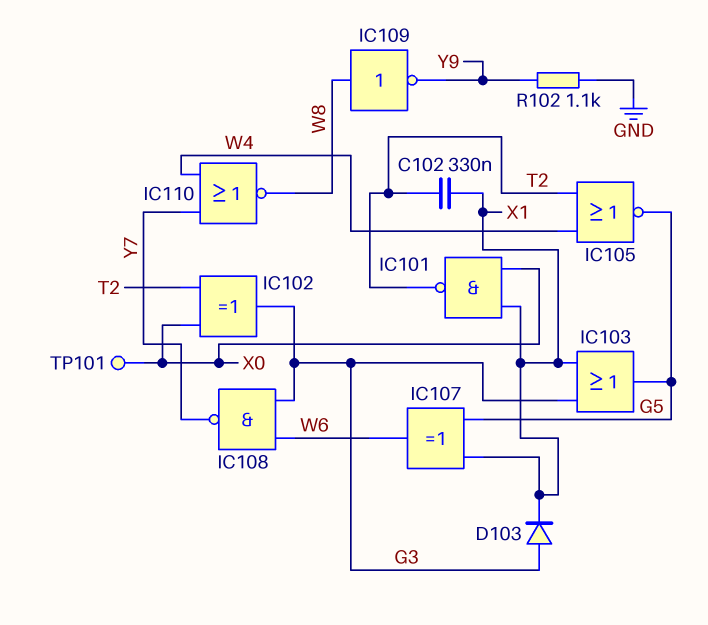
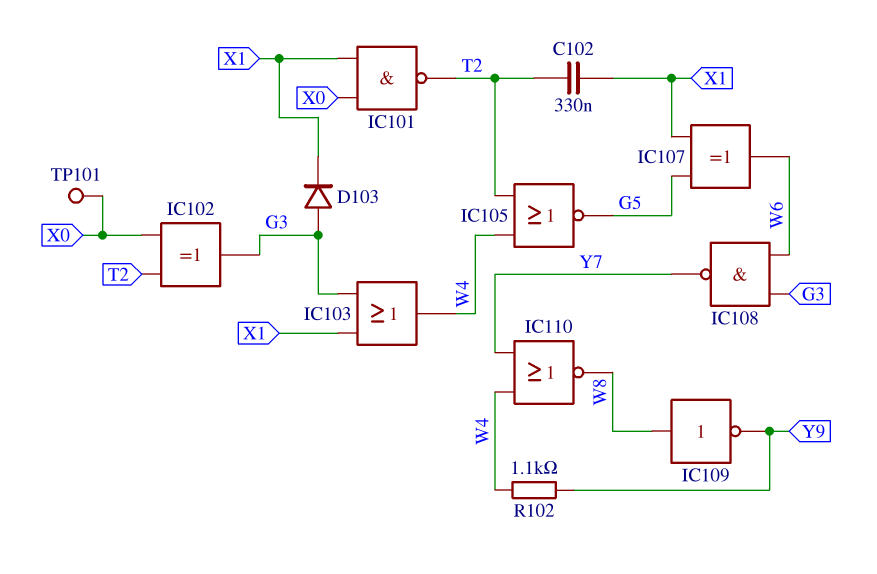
IC103: OR (in G3, in X1, out G5) -> OR (in G3, in X1, out W4)
R102: 1.1k (GND, Y9) -> 1.1k (W4, Y9)

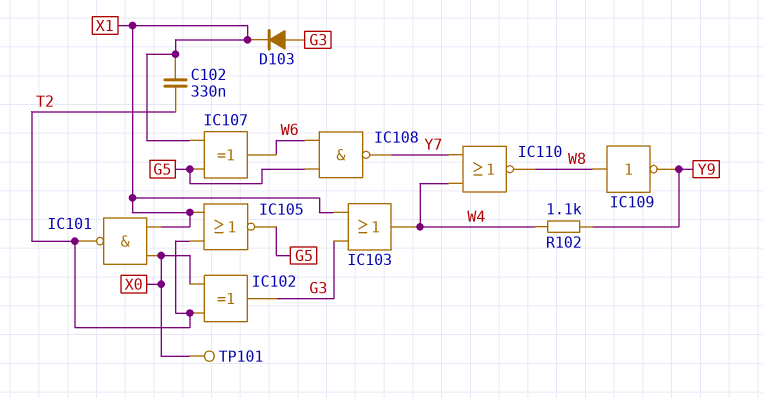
IC105: NOR (in T2, in W4, out G5) -> NOR (in T2, in X1, out G5)
IC108: NAND (in G3, in W6, out Y7) -> NAND (in G5, in W6, out Y7)

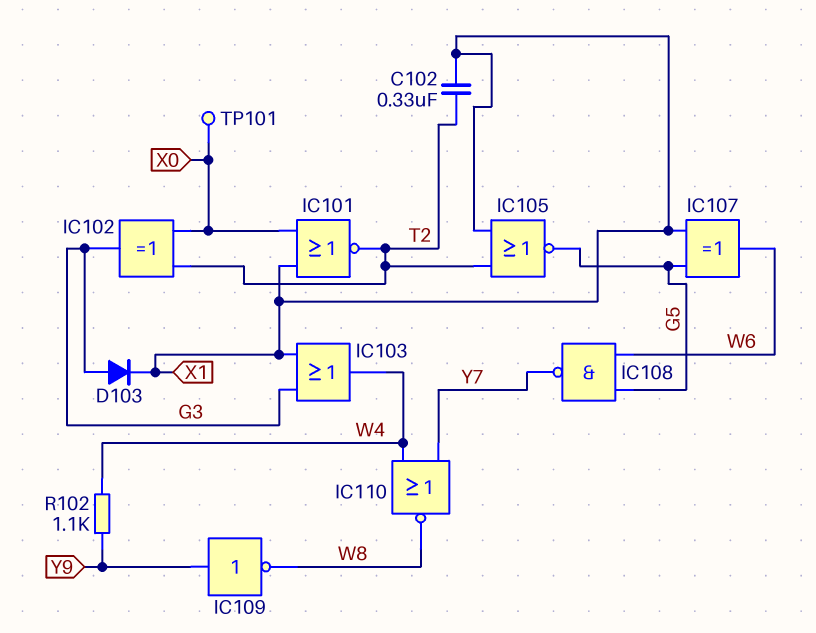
IC101: NAND (in X0, in X1, out T2) -> NOR (in X0, in X1, out T2)
IC109: NOT (in W8, out Y9) -> NOT (in Y9, out W8)

